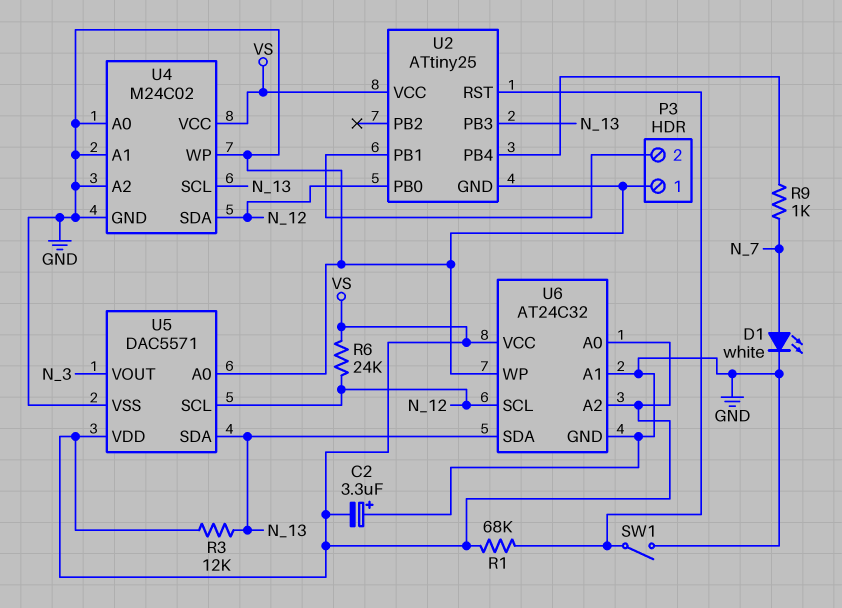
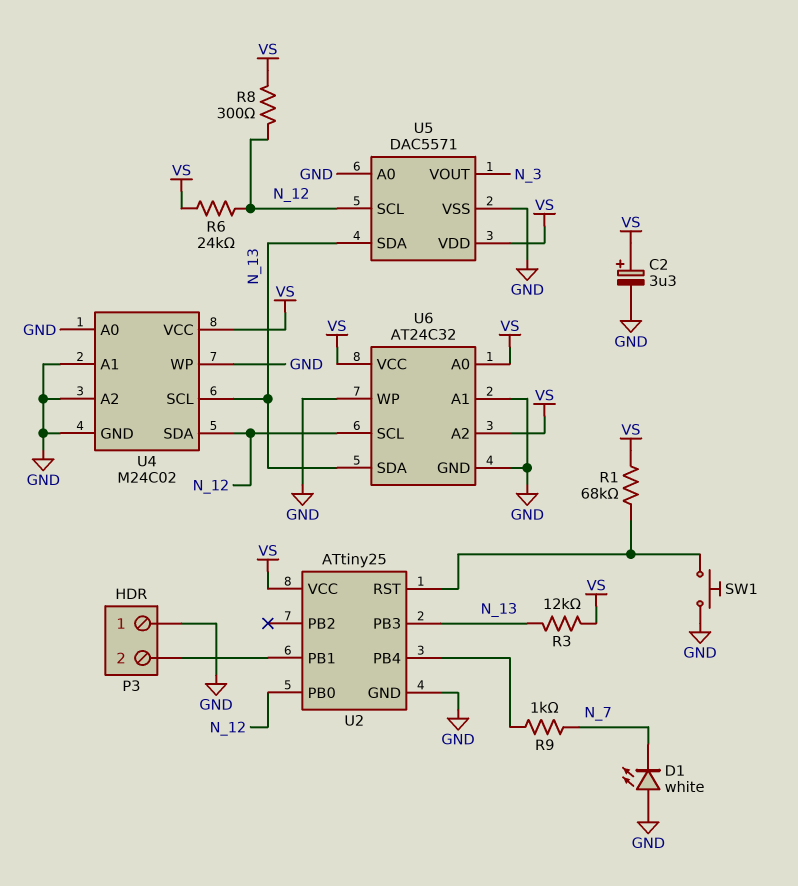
C2: 3.3uF (plus GND, minus VS) -> 3.3uF (plus VS, minus GND)
D1: LED white (A N_7, K GND) -> LED white (A GND, K N_7)
R8: none -> 300 (N_12, VS)
SW1: switch (GND, U2/RST) -> button (GND, U2/RST)

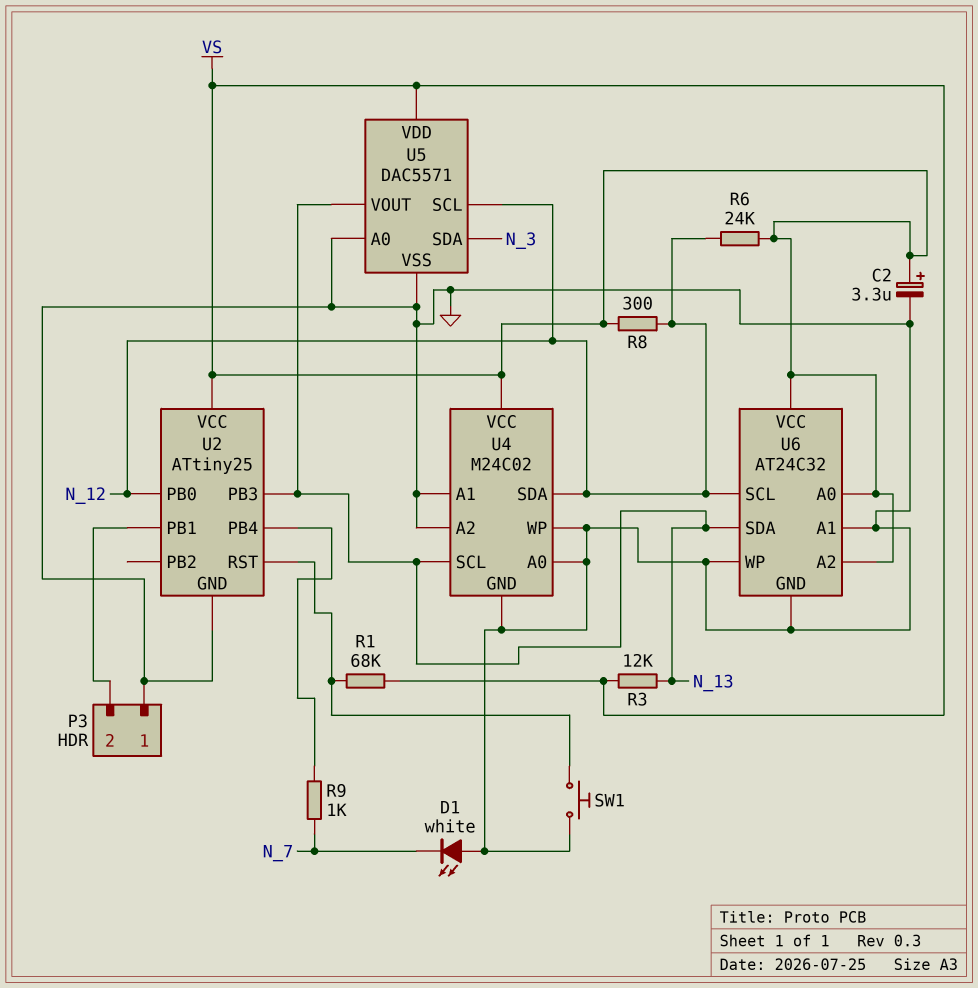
U5 pin SDA: N_13 -> N_3
U5 pin VOUT: N_3 -> N_13

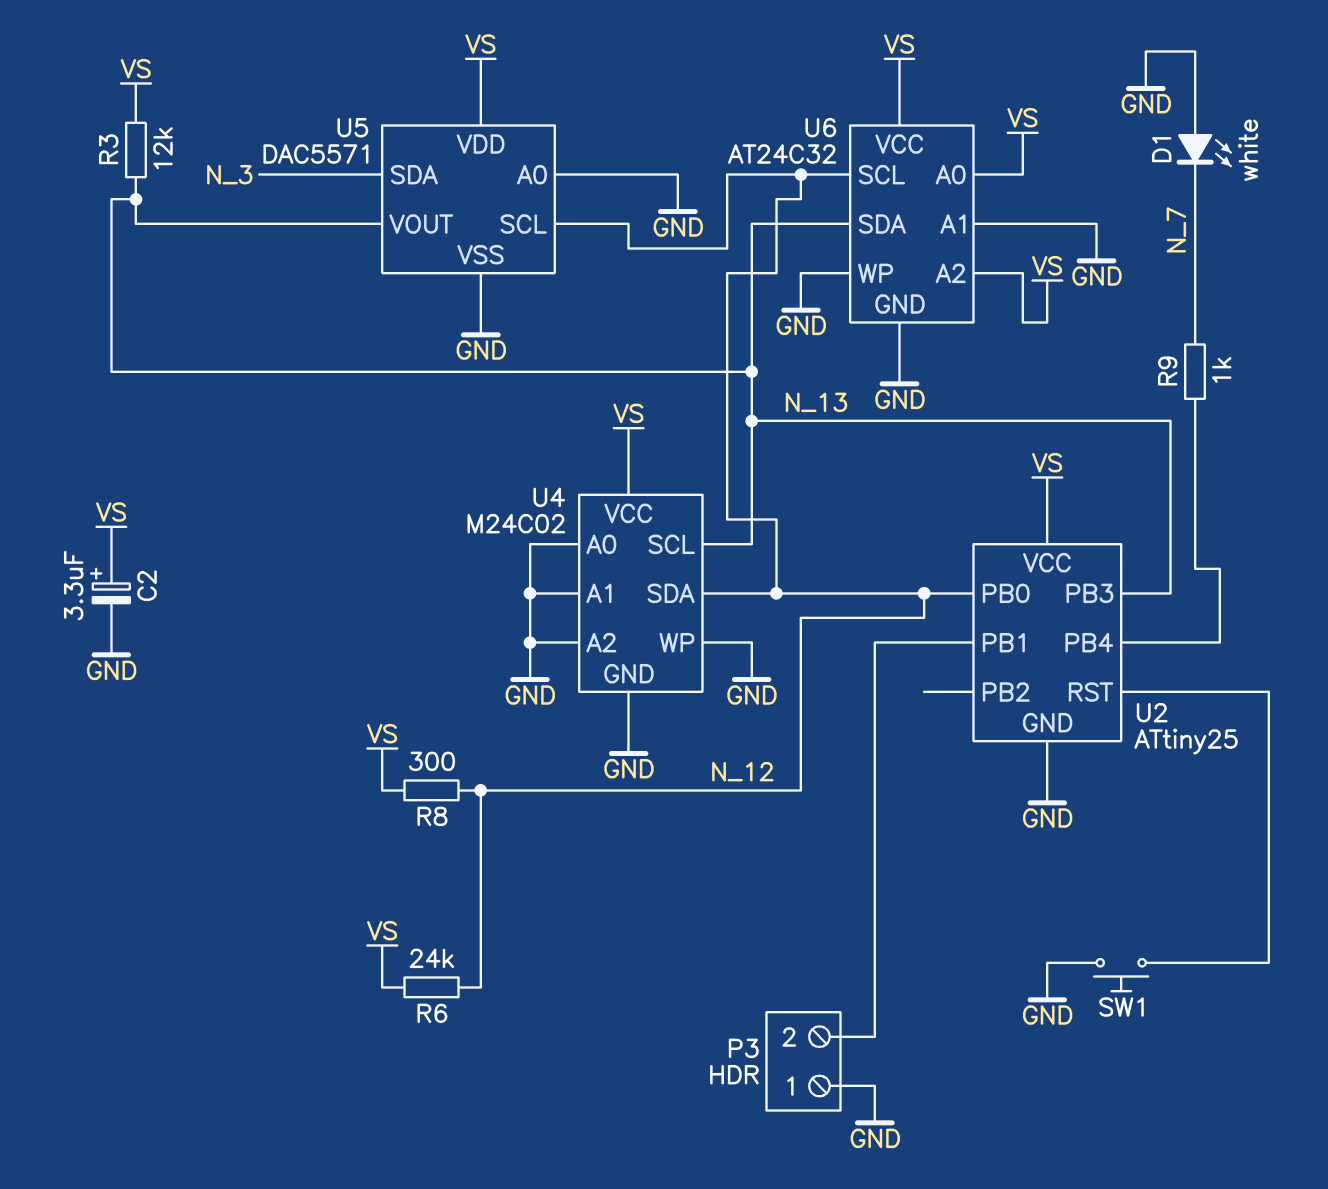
R1: 68k (U2/RST, VS) -> none

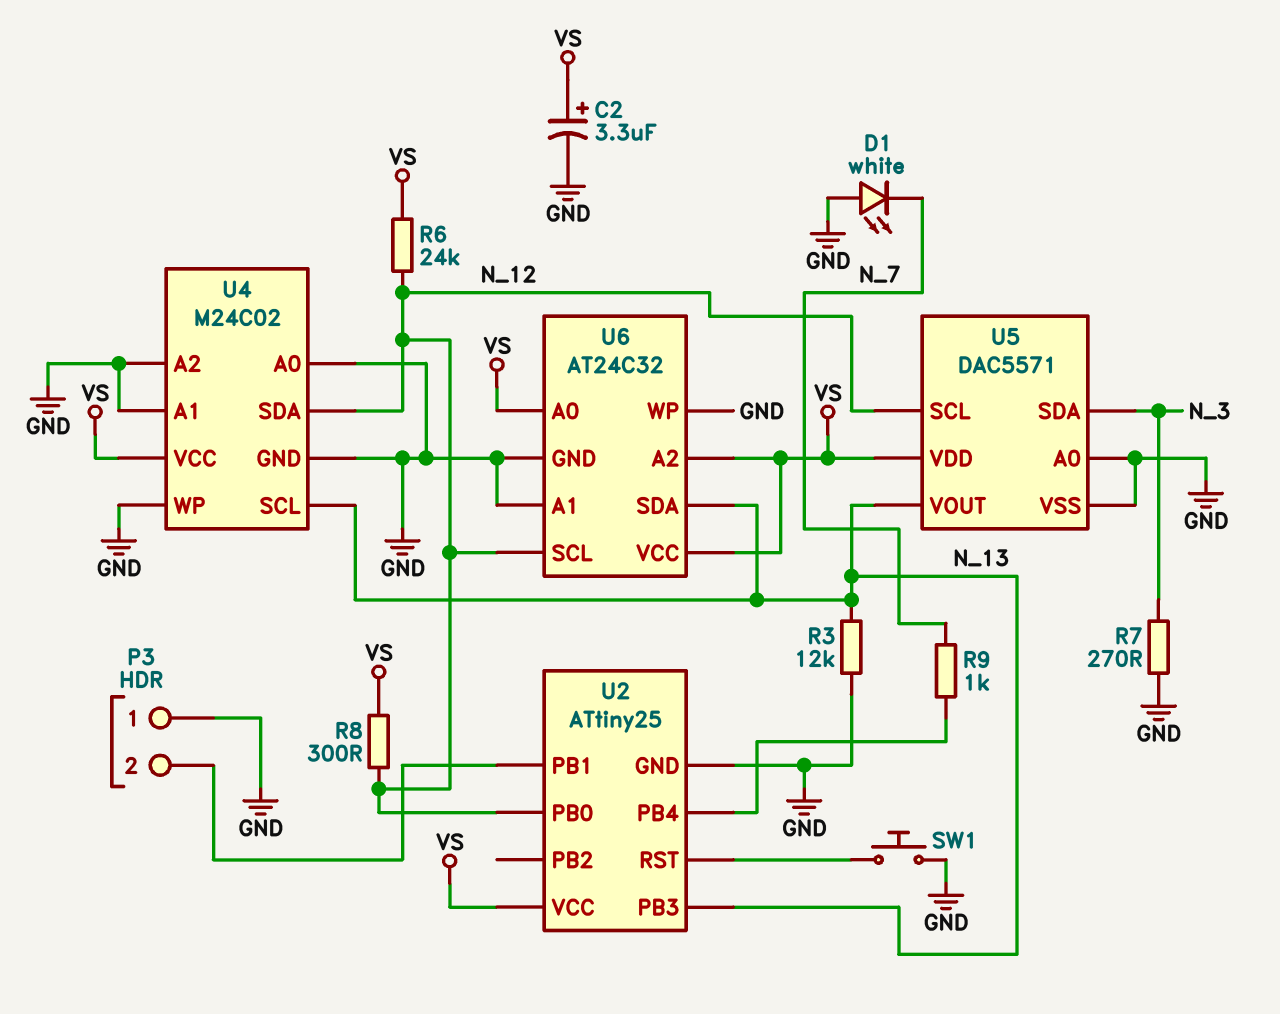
R3: 12k (N_13, VS) -> 12k (GND, N_13)
R7: none -> 270 (GND, N_3)

